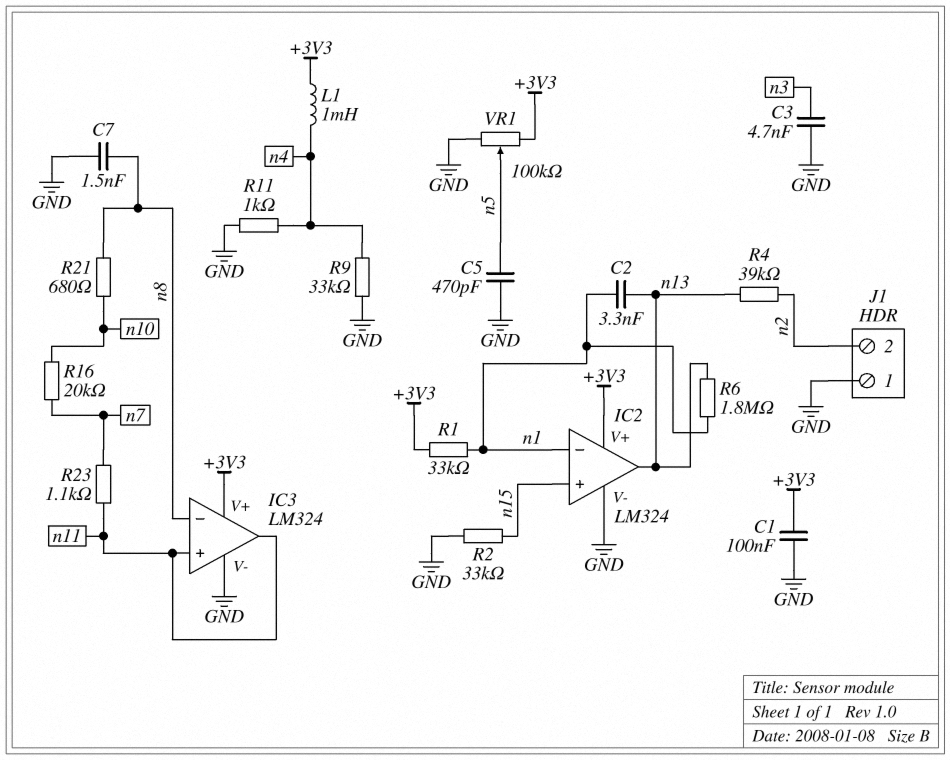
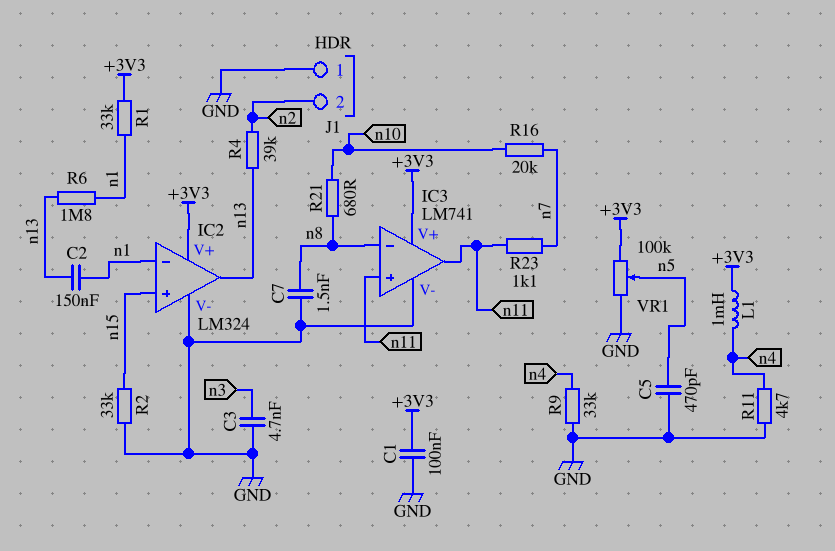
C2: 3.3nF (n1, n13) -> 150nF (n1, n13)
IC3: LM324 -> LM741
R11: 1k (GND, n4) -> 4.7k (GND, n4)

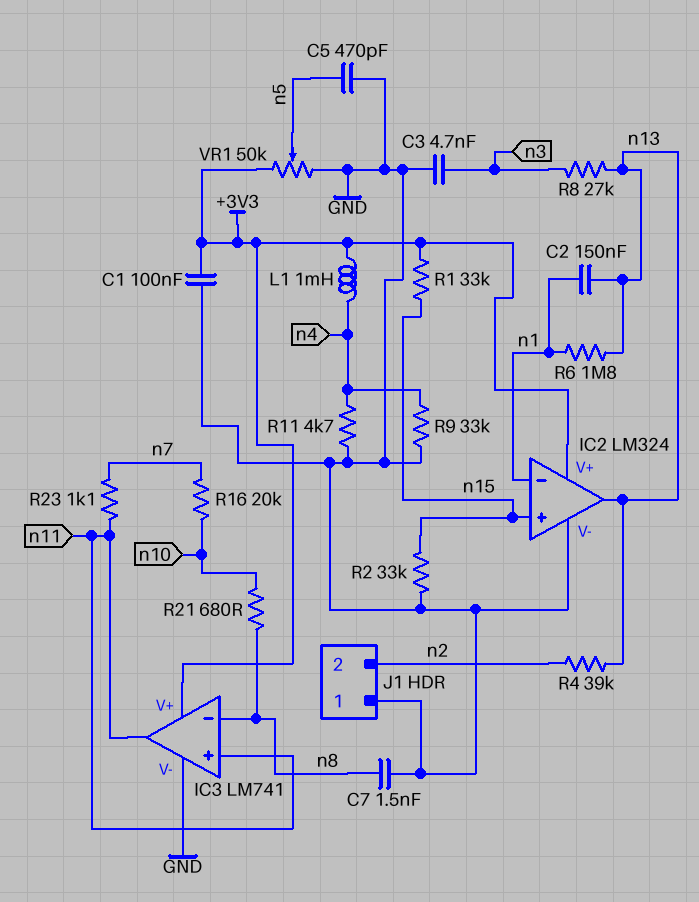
R1: 33k (+3V3, n1) -> 33k (+3V3, n15)
R8: none -> 27k (n3, n13)
VR1: 100k (+3V3, GND, wiper n5) -> 50k (+3V3, GND, wiper n5)

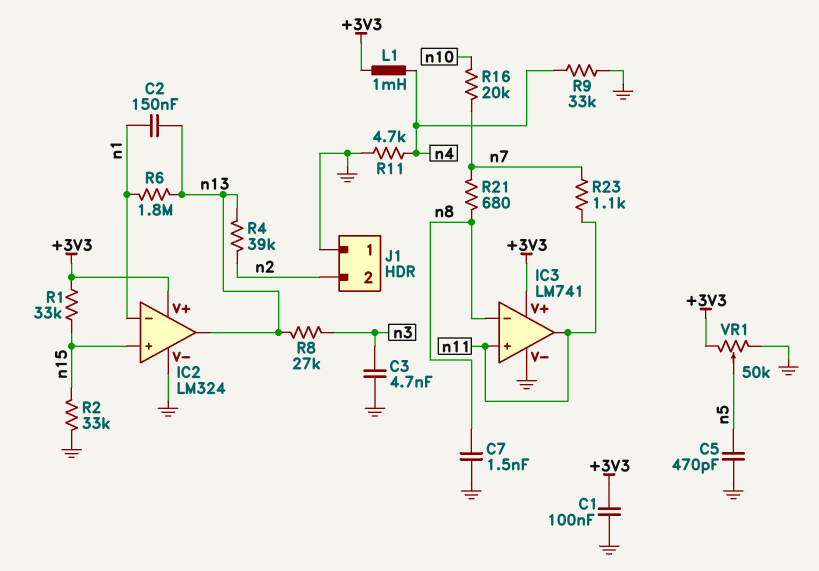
R21: 680 (n8, n10) -> 680 (n7, n8)

